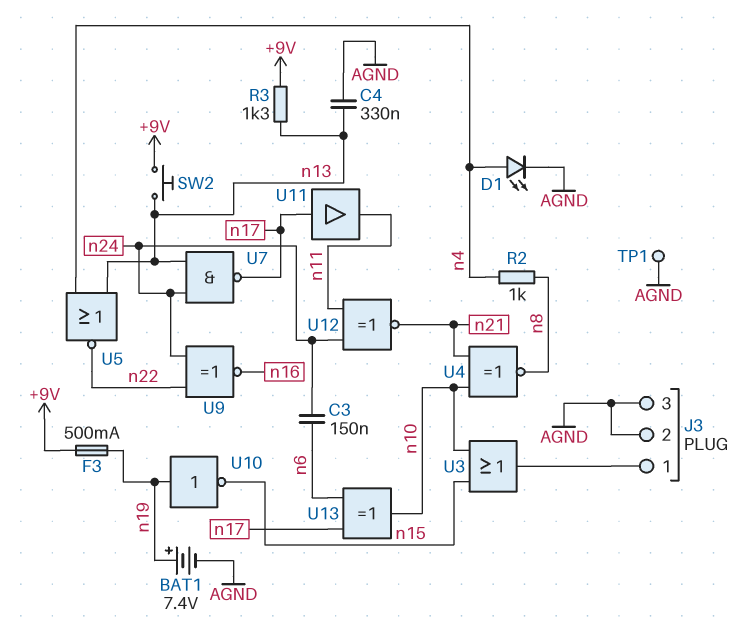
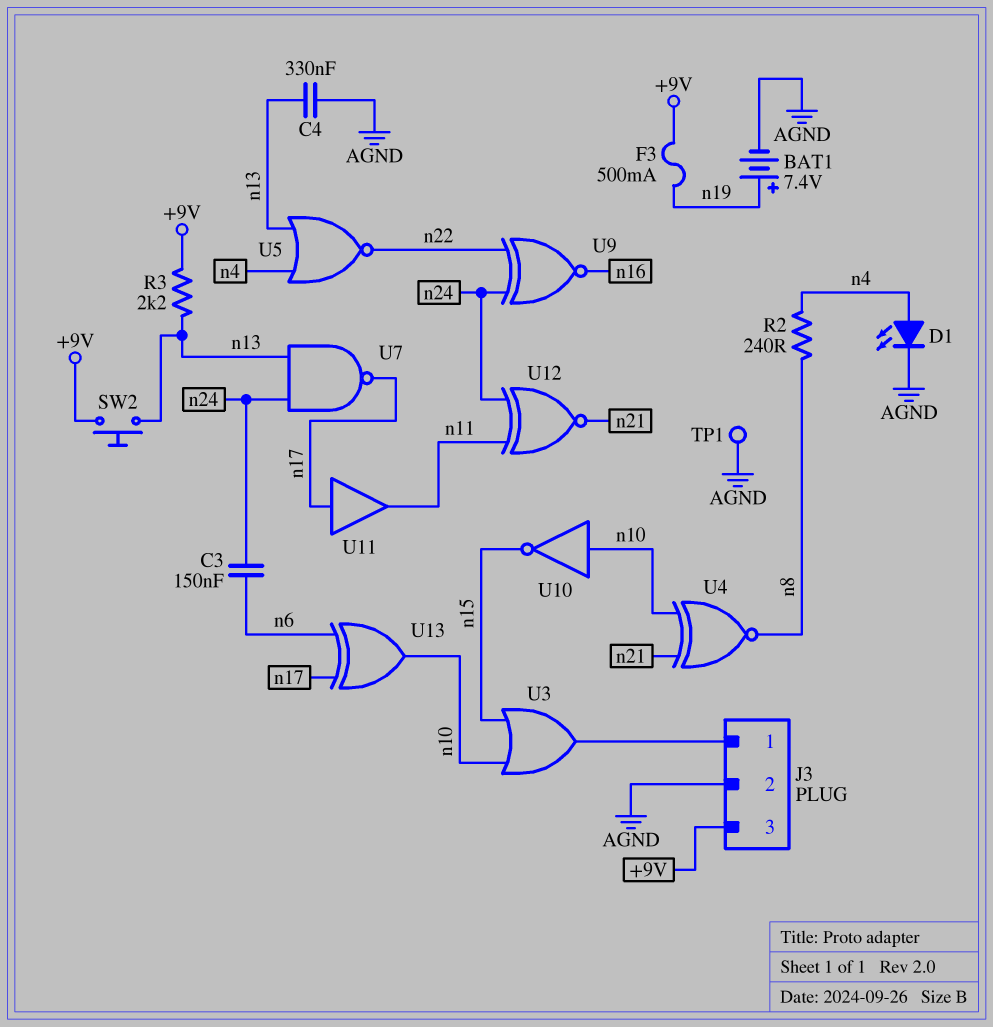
J3 pin 3: AGND -> +9V
R2: 1k (n4, n8) -> 240 (n4, n8)
R3: 1.3k (+9V, n13) -> 2.2k (+9V, n13)
U10: NOT (in n19, out n15) -> NOT (in n10, out n15)

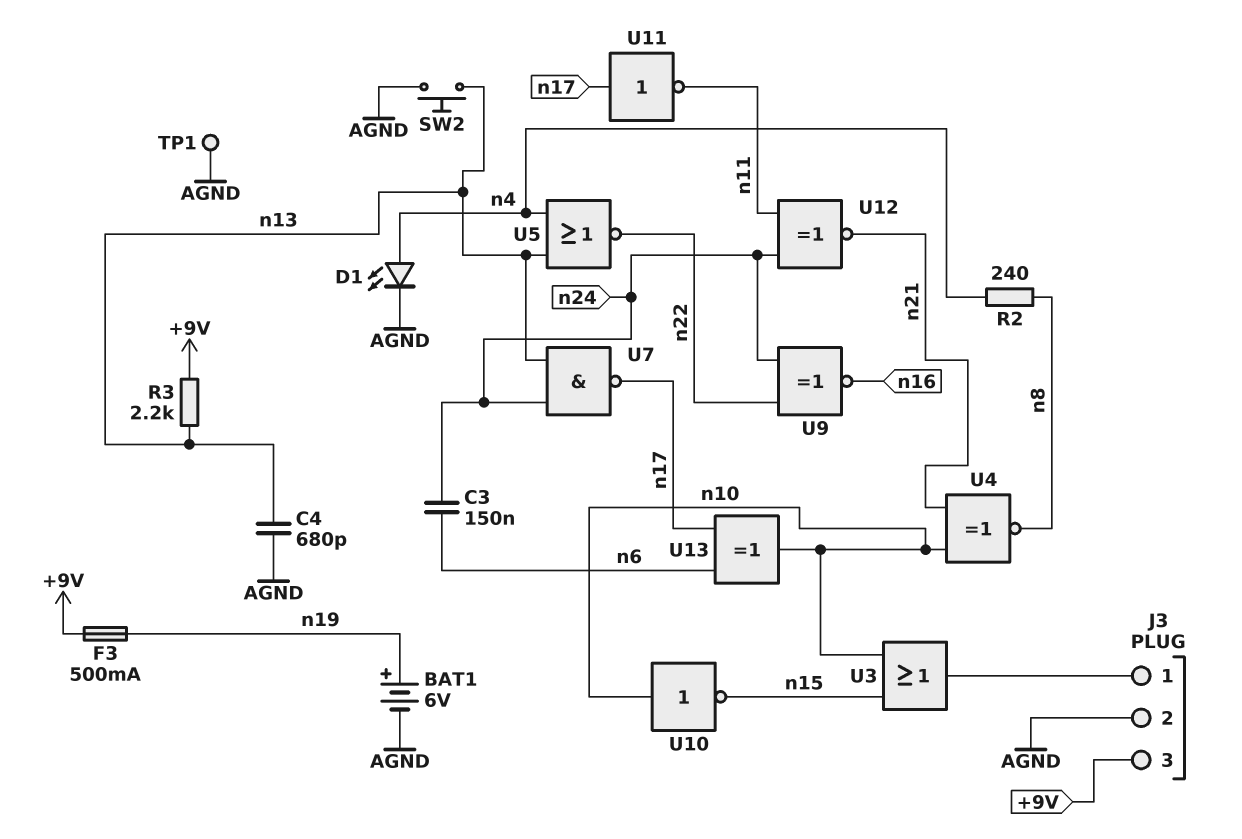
BAT1: 7.4V (plus n19, minus AGND) -> 6V (plus n19, minus AGND)
C4: 330nF (AGND, n13) -> 680pF (AGND, n13)
SW2: button (+9V, n13) -> button (AGND, n13)
U11: buffer (in n17, out n11) -> NOT (in n17, out n11)

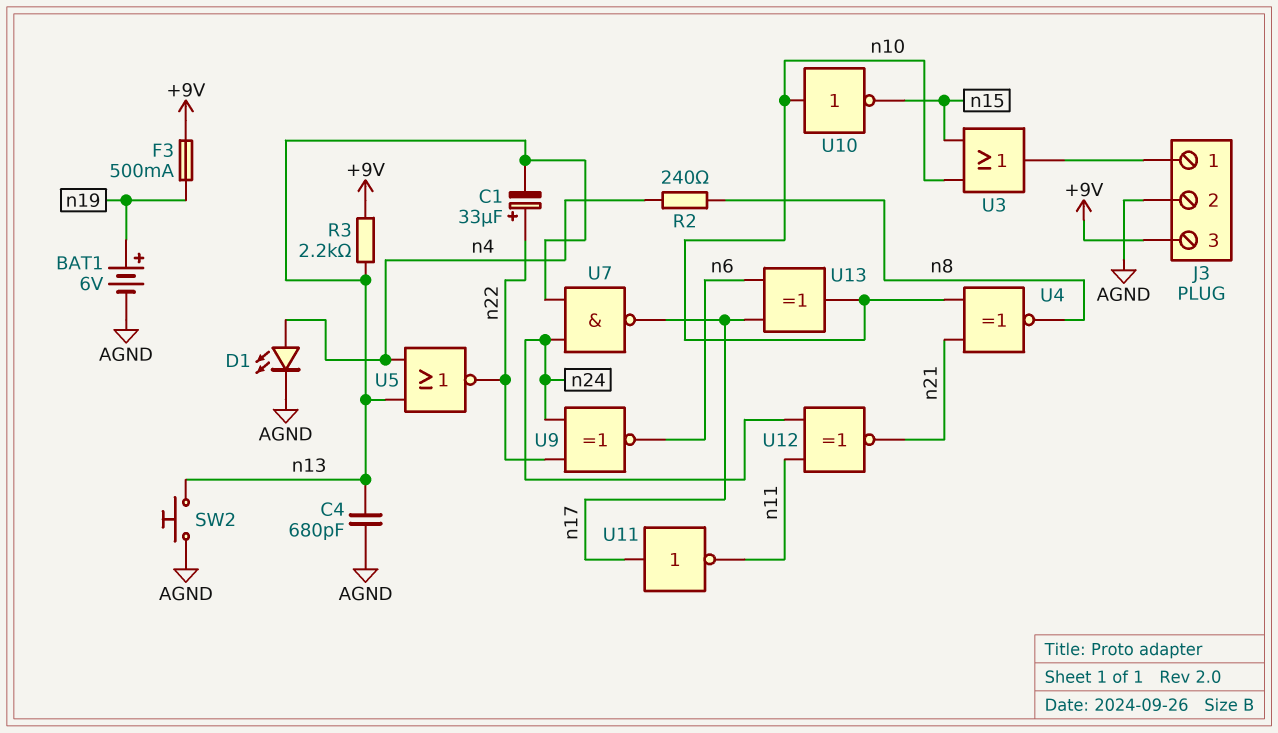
C1: none -> 33uF (plus n22, minus n13)
C3: 150nF (n6, n24) -> none
TP1: test point (AGND) -> none
U9: XNOR (in n22, in n24, out n16) -> XNOR (in n22, in n24, out n6)

